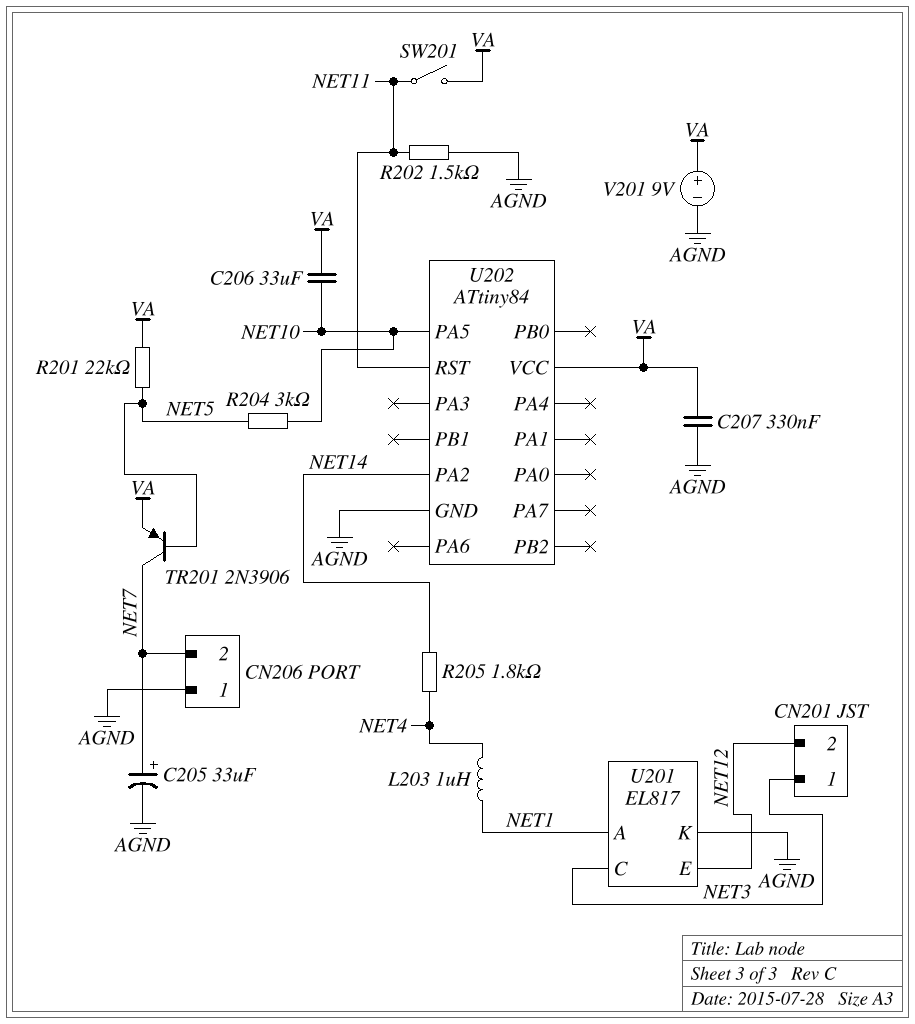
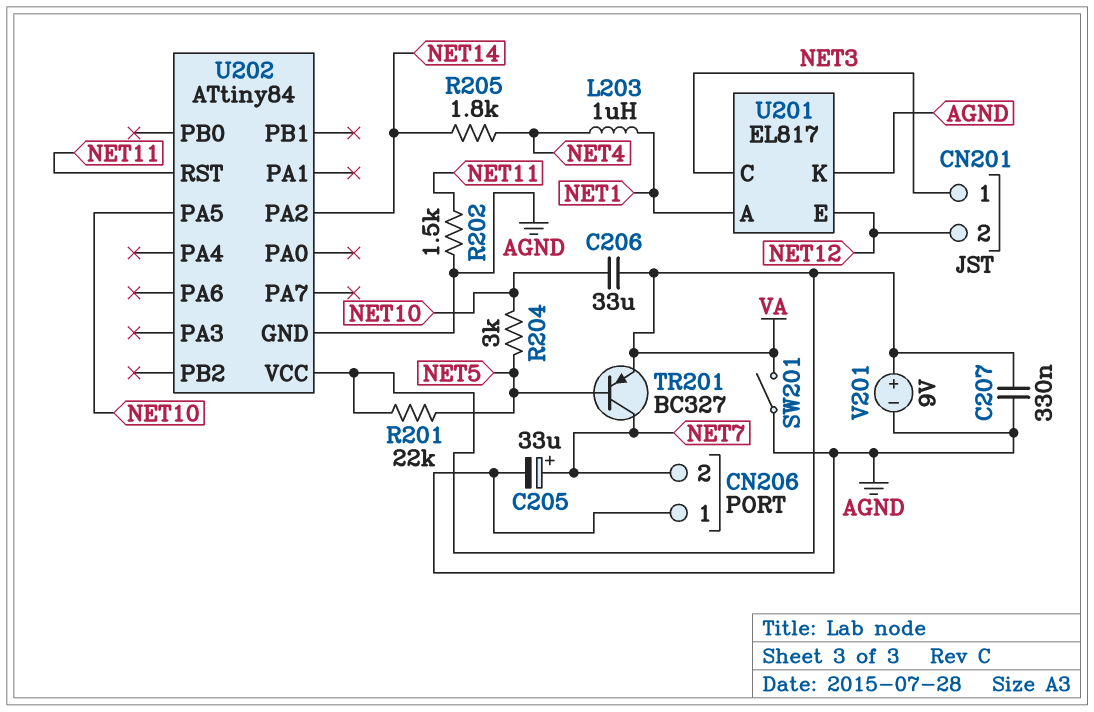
SW201: switch (NET11, VA) -> switch (AGND, VA)
TR201: PNP 2N3906 (B NET5, C NET7, E VA) -> PNP BC327 (B NET5, C NET7, E VA)

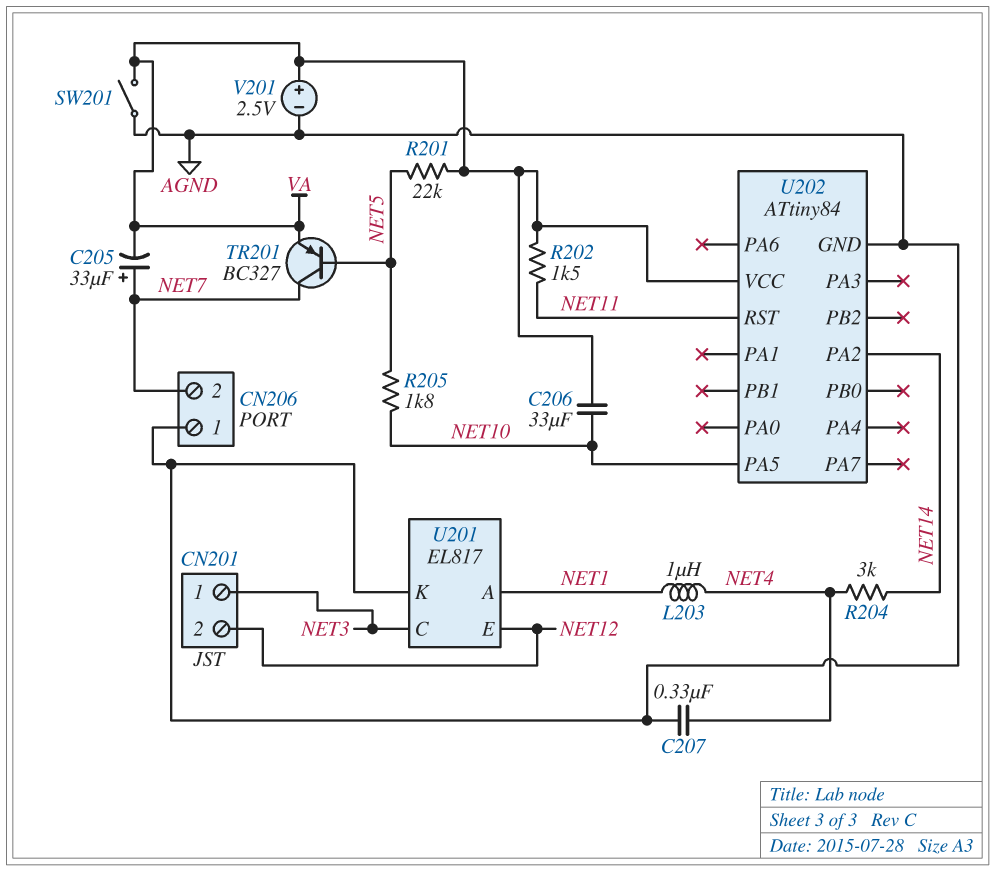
C205: 33uF (plus NET7, minus AGND) -> 33uF (plus NET7, minus VA)
C207: 330nF (AGND, VA) -> 330nF (AGND, NET4)
R202: 1.5k (AGND, NET11) -> 1.5k (NET11, VA)
R204: 3k (NET5, NET10) -> 3k (NET4, NET14)
R205: 1.8k (NET4, NET14) -> 1.8k (NET5, NET10)
V201: 9V (plus VA, minus AGND) -> 2.5V (plus VA, minus AGND)

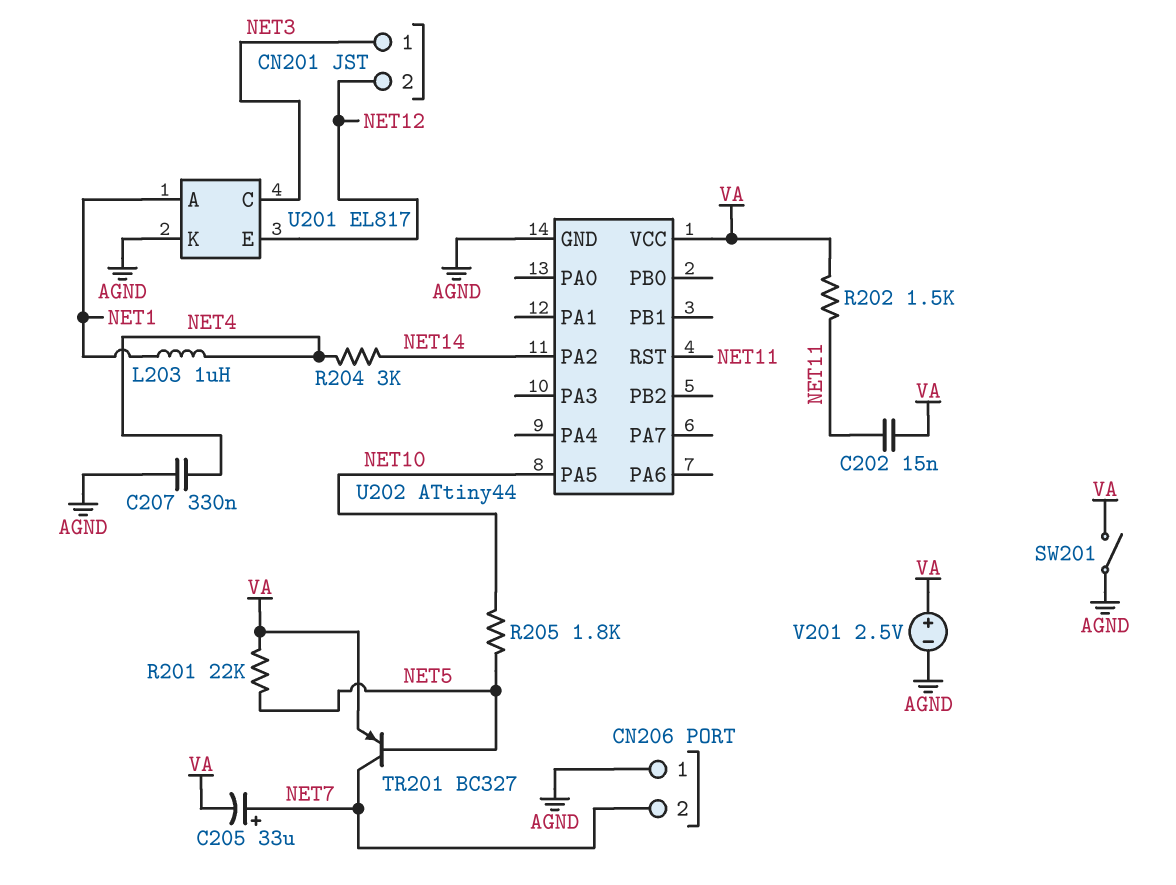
C202: none -> 15nF (NET11, VA)
C206: 33uF (NET10, VA) -> none
U202: ATtiny84 -> ATtiny44

